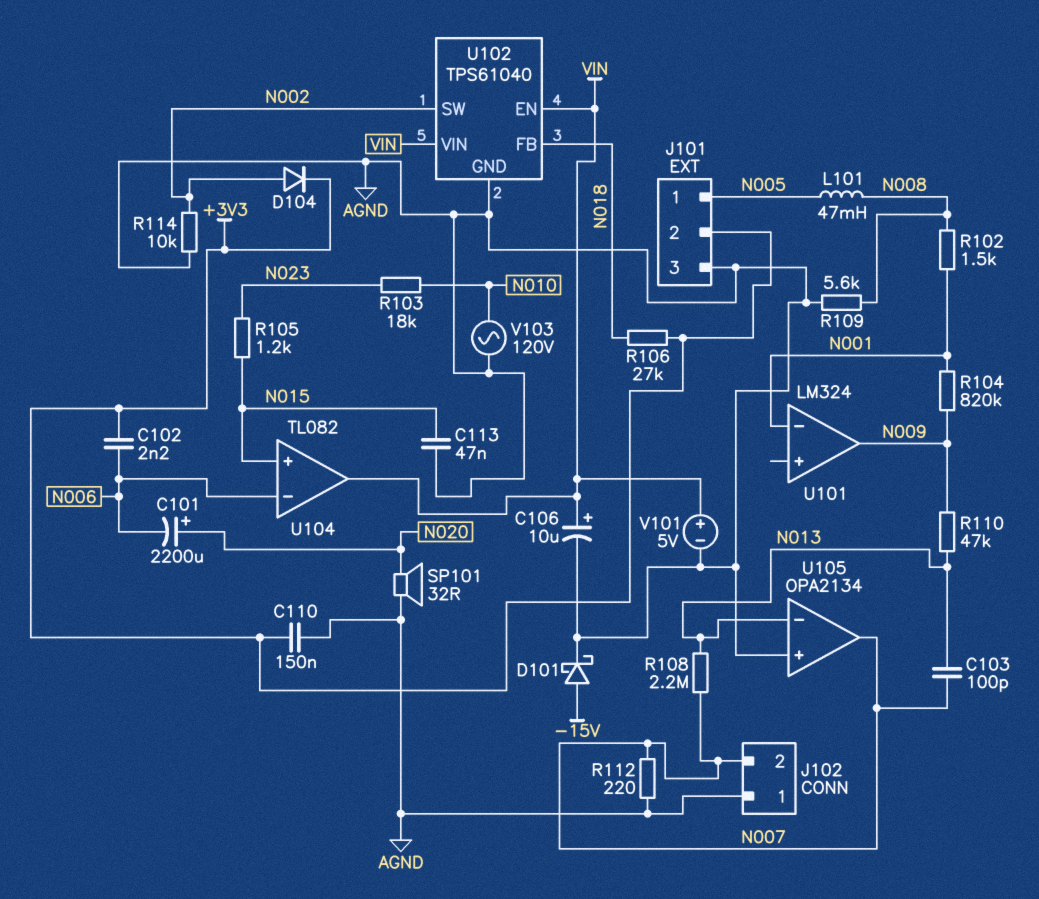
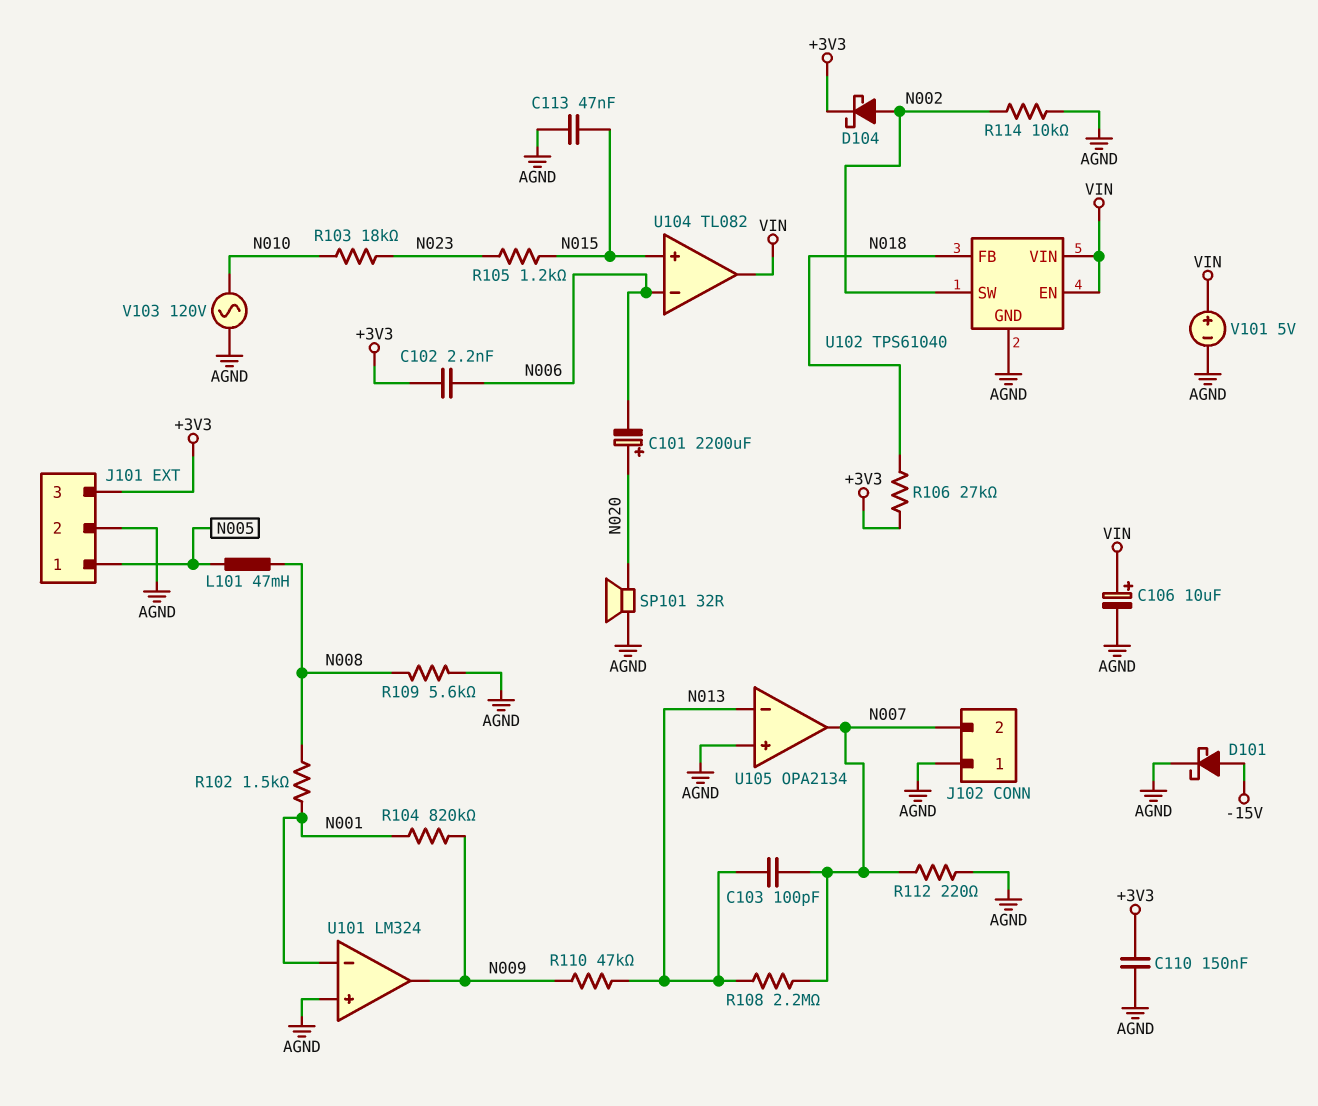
D104: diode (A N002, K +3V3) -> schottky (A N002, K +3V3)
J101 pin 2: +3V3 -> AGND
J101 pin 3: AGND -> +3V3
U101 pin in+: none -> AGND

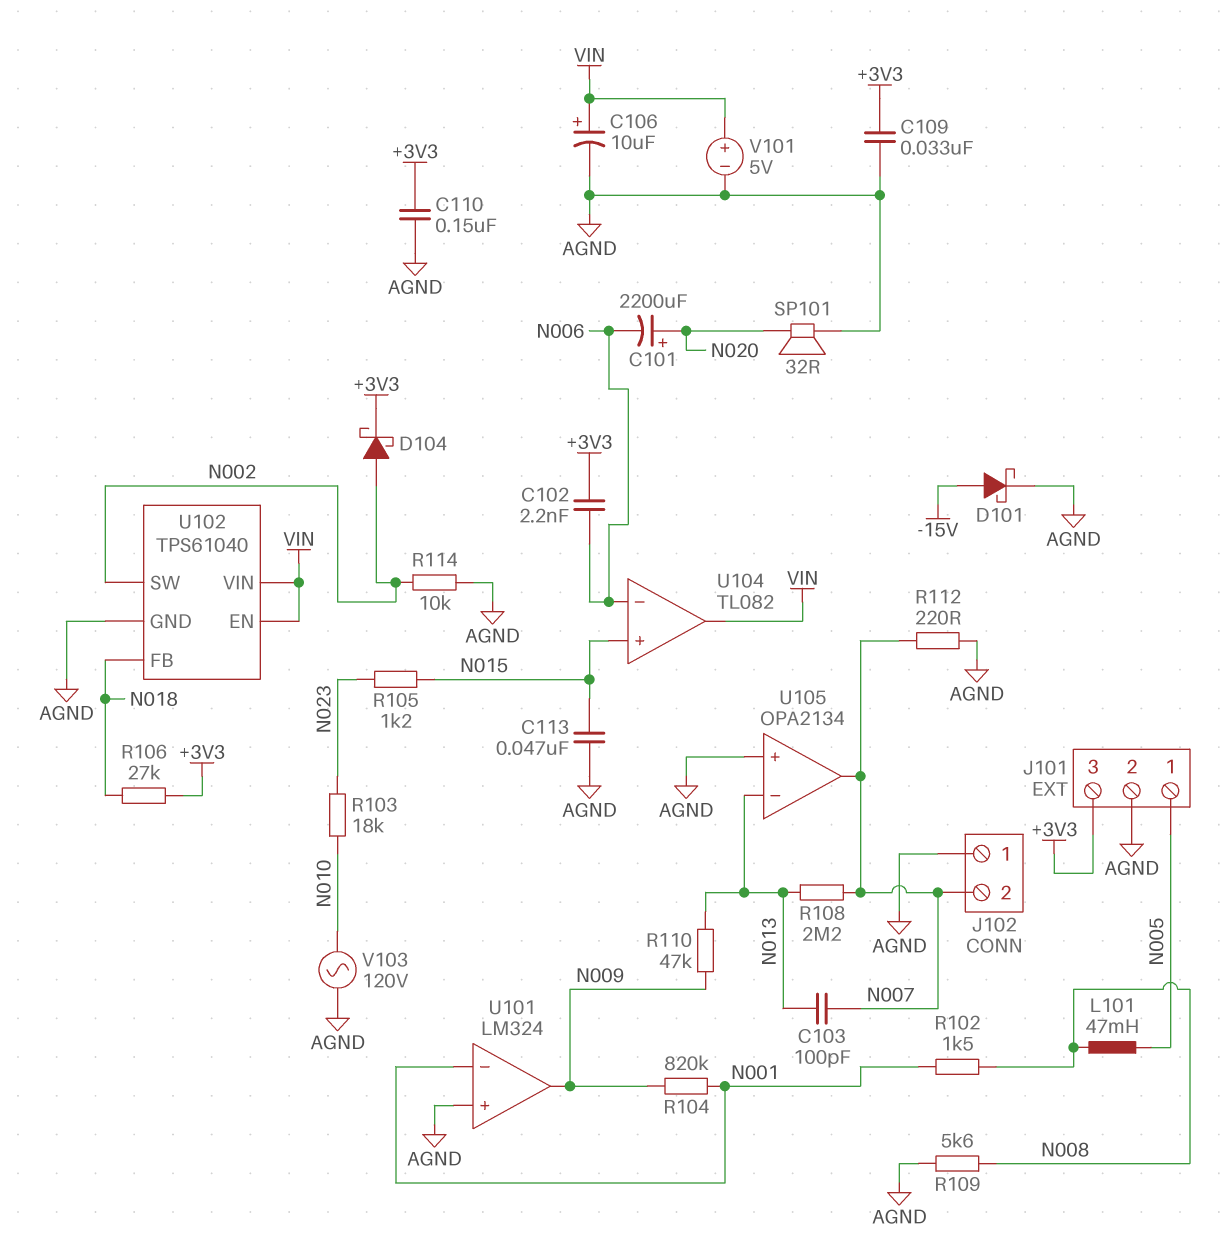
C109: none -> 33nF (+3V3, AGND)

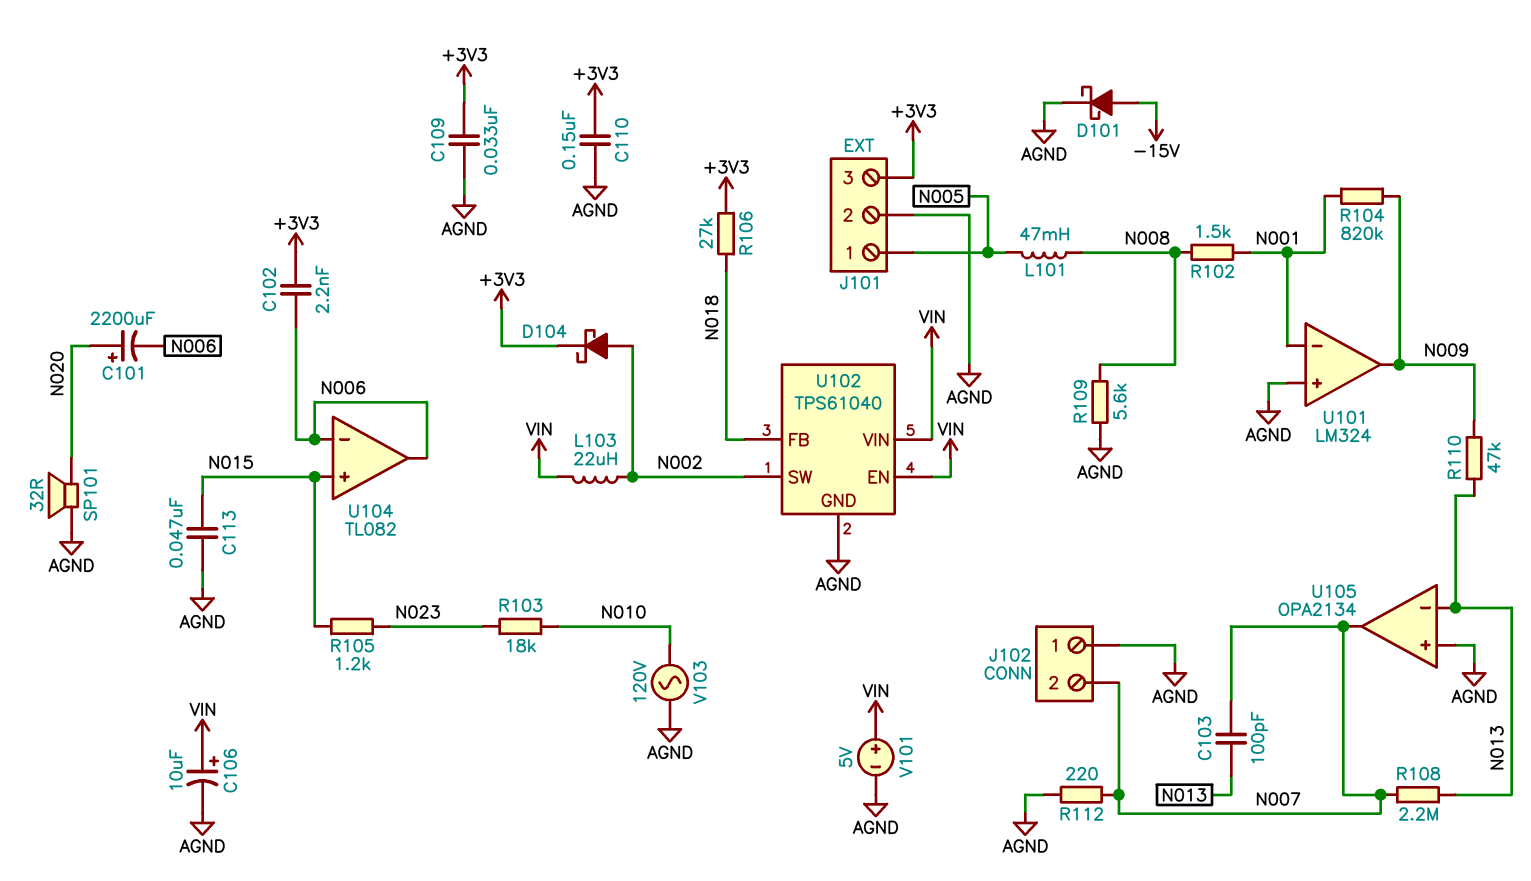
L103: none -> 22uH (N002, VIN)
R114: 10k (AGND, N002) -> none
U104 pin out: VIN -> N006

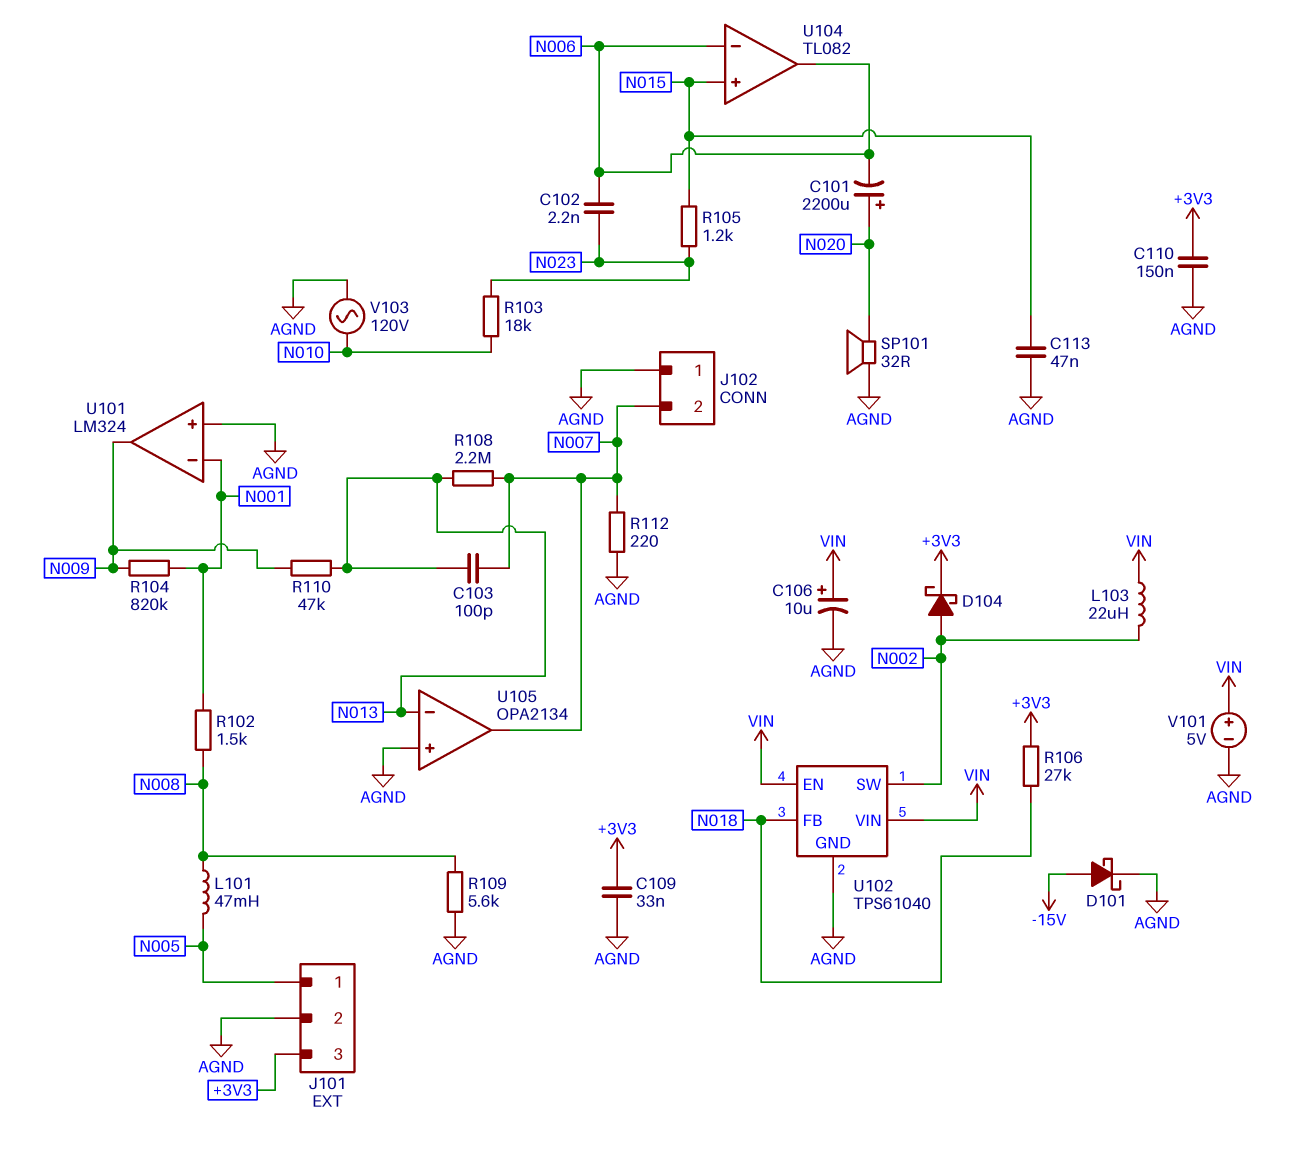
C102: 2.2nF (+3V3, N006) -> 2.2nF (N006, N023)

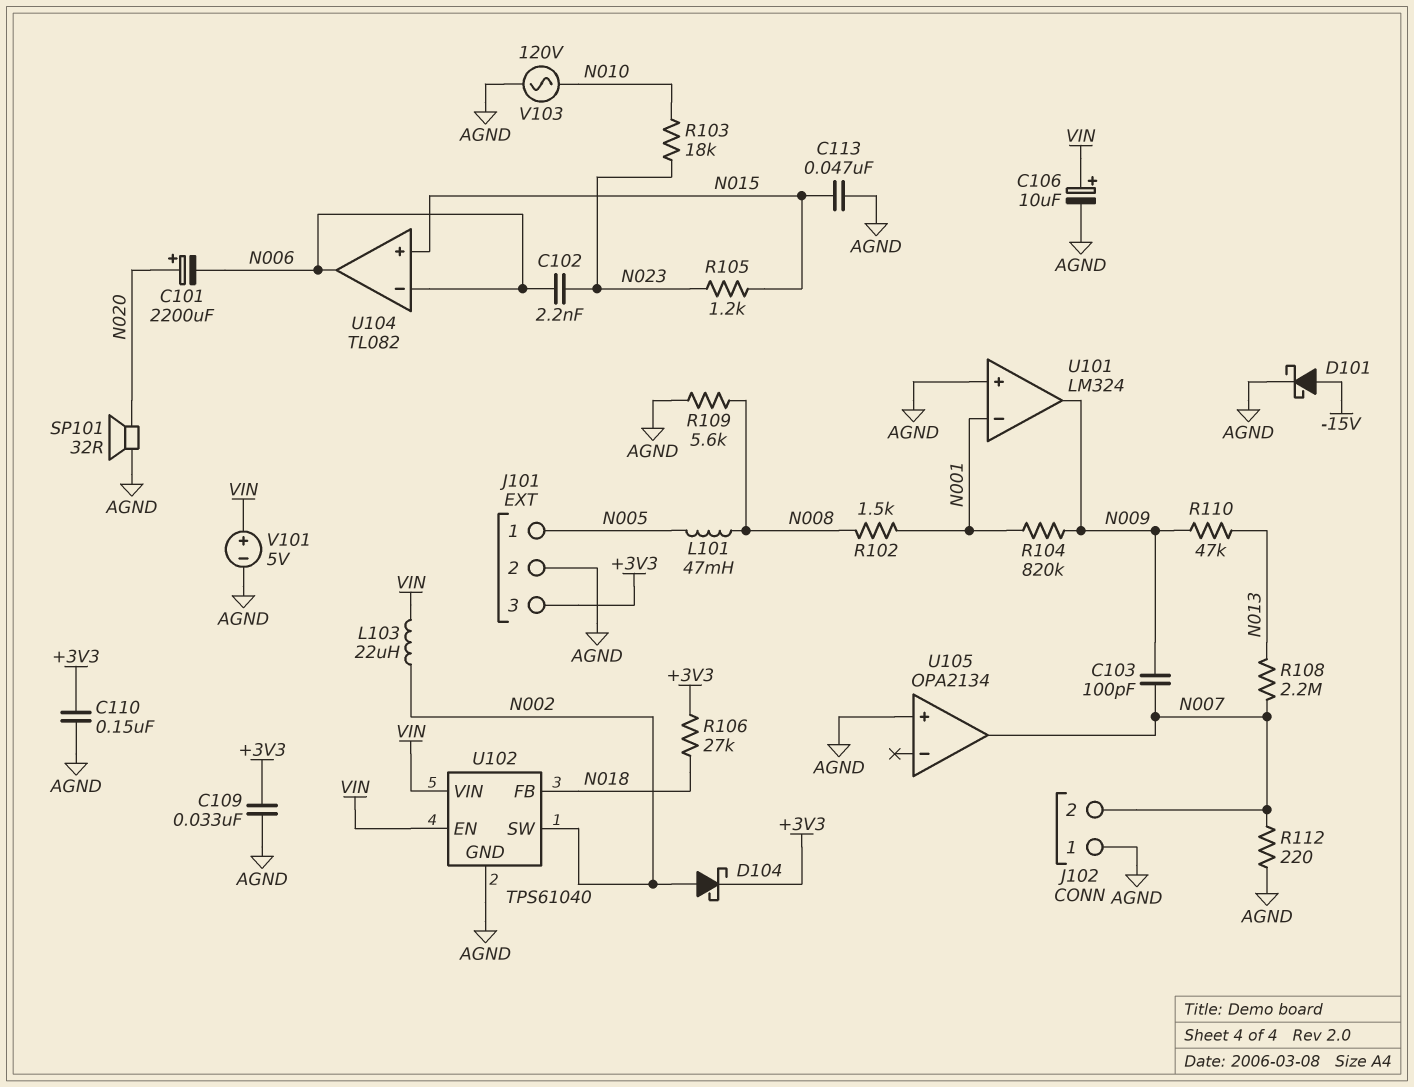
C103: 100pF (N007, N013) -> 100pF (N007, N009)
U105 pin in-: N013 -> none

